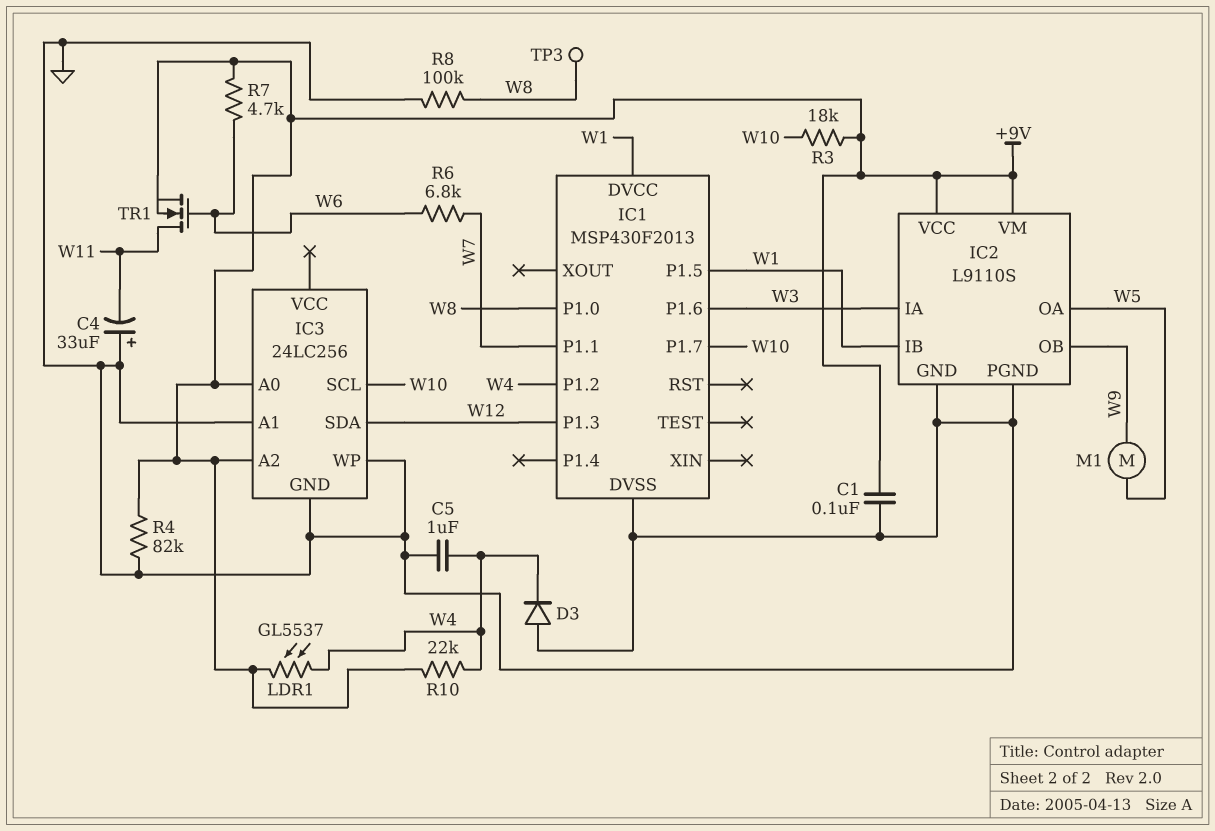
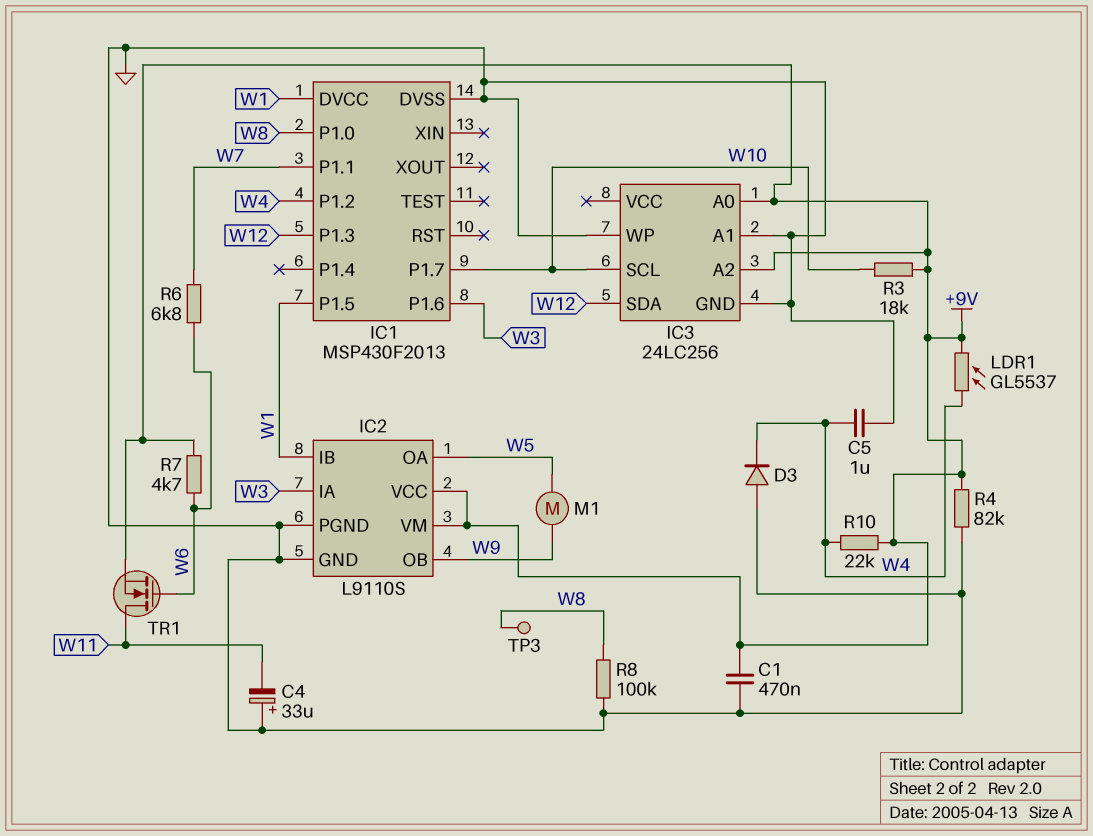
C1: 100nF (+9V, GND) -> 470nF (+9V, GND)

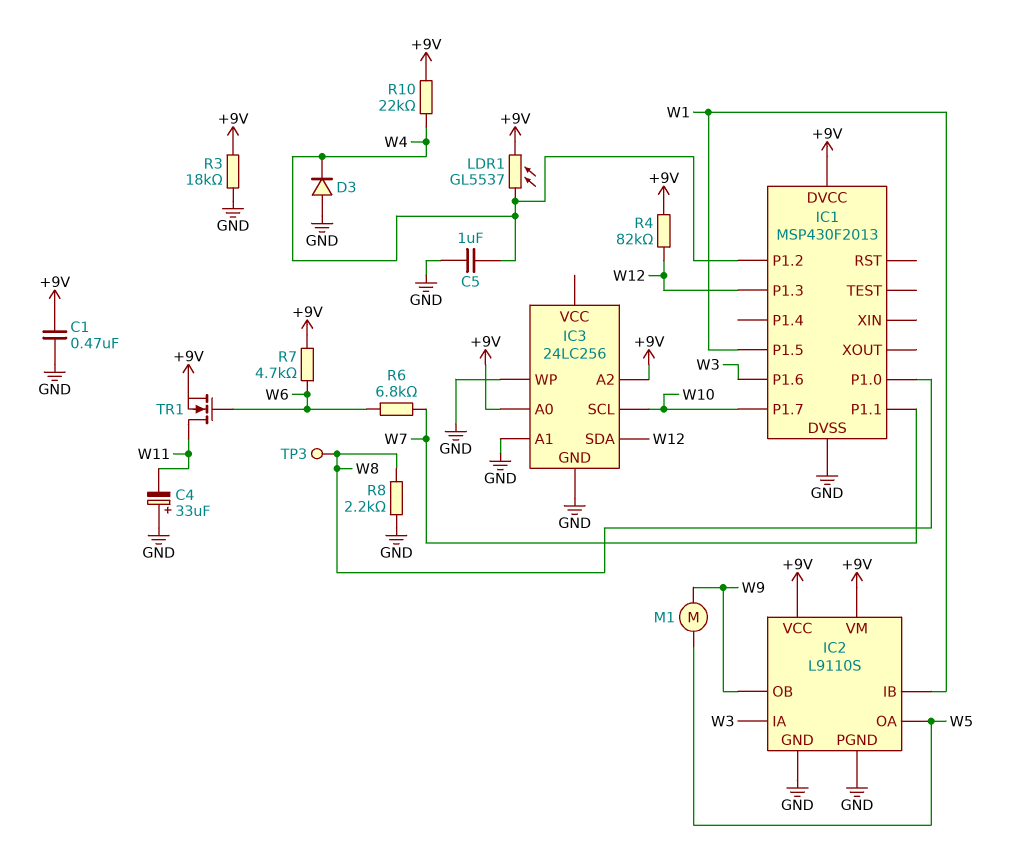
IC1 pin DVCC: W1 -> +9V
R3: 18k (+9V, W10) -> 18k (+9V, GND)
R4: 82k (+9V, GND) -> 82k (+9V, W12)
R8: 100k (GND, W8) -> 2.2k (GND, W8)

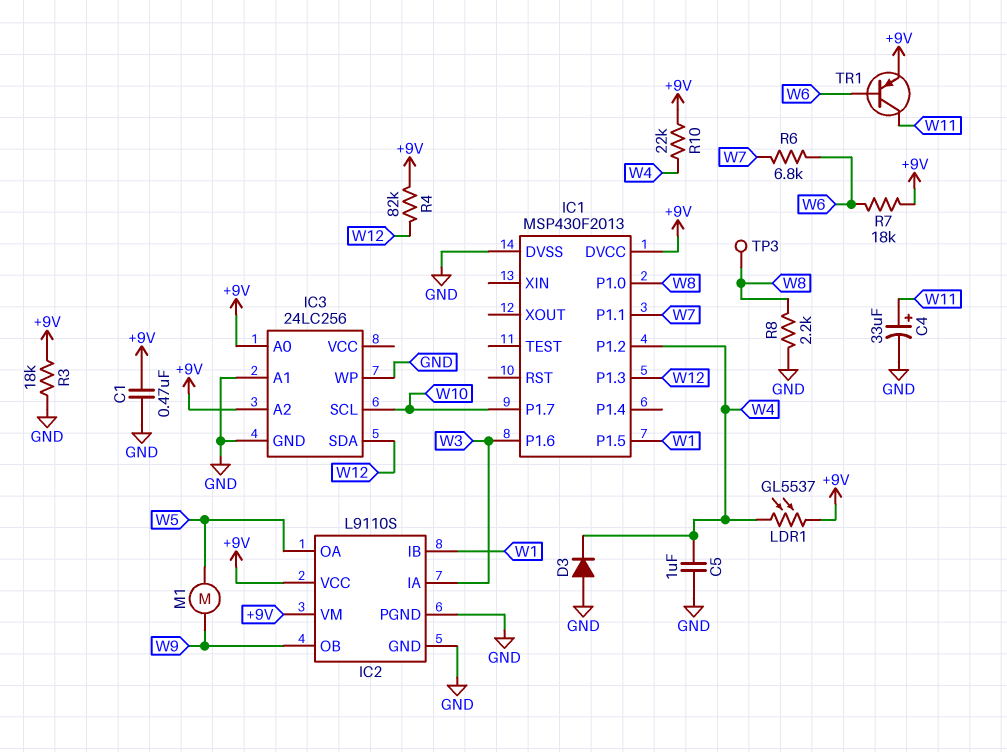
C4: 33uF (plus GND, minus W11) -> 33uF (plus W11, minus GND)
R7: 4.7k (+9V, W6) -> 18k (+9V, W6)
TR1: NMOS (G W6, D W11, S +9V) -> PNP (B W6, C W11, E +9V)

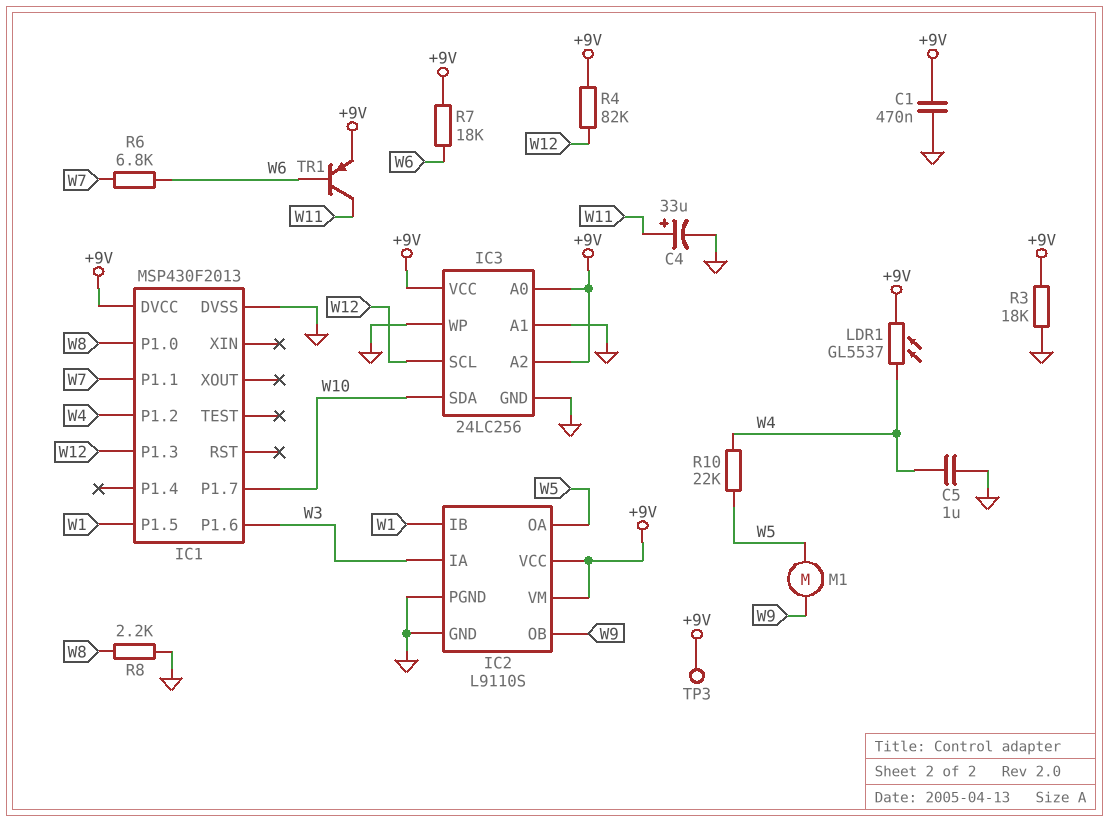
D3: diode (A GND, K W4) -> none
IC3 pin SCL: W10 -> W12
IC3 pin SDA: W12 -> W10
IC3 pin VCC: none -> +9V
R10: 22k (+9V, W4) -> 22k (W4, W5)
TP3: test point (W8) -> test point (+9V)

